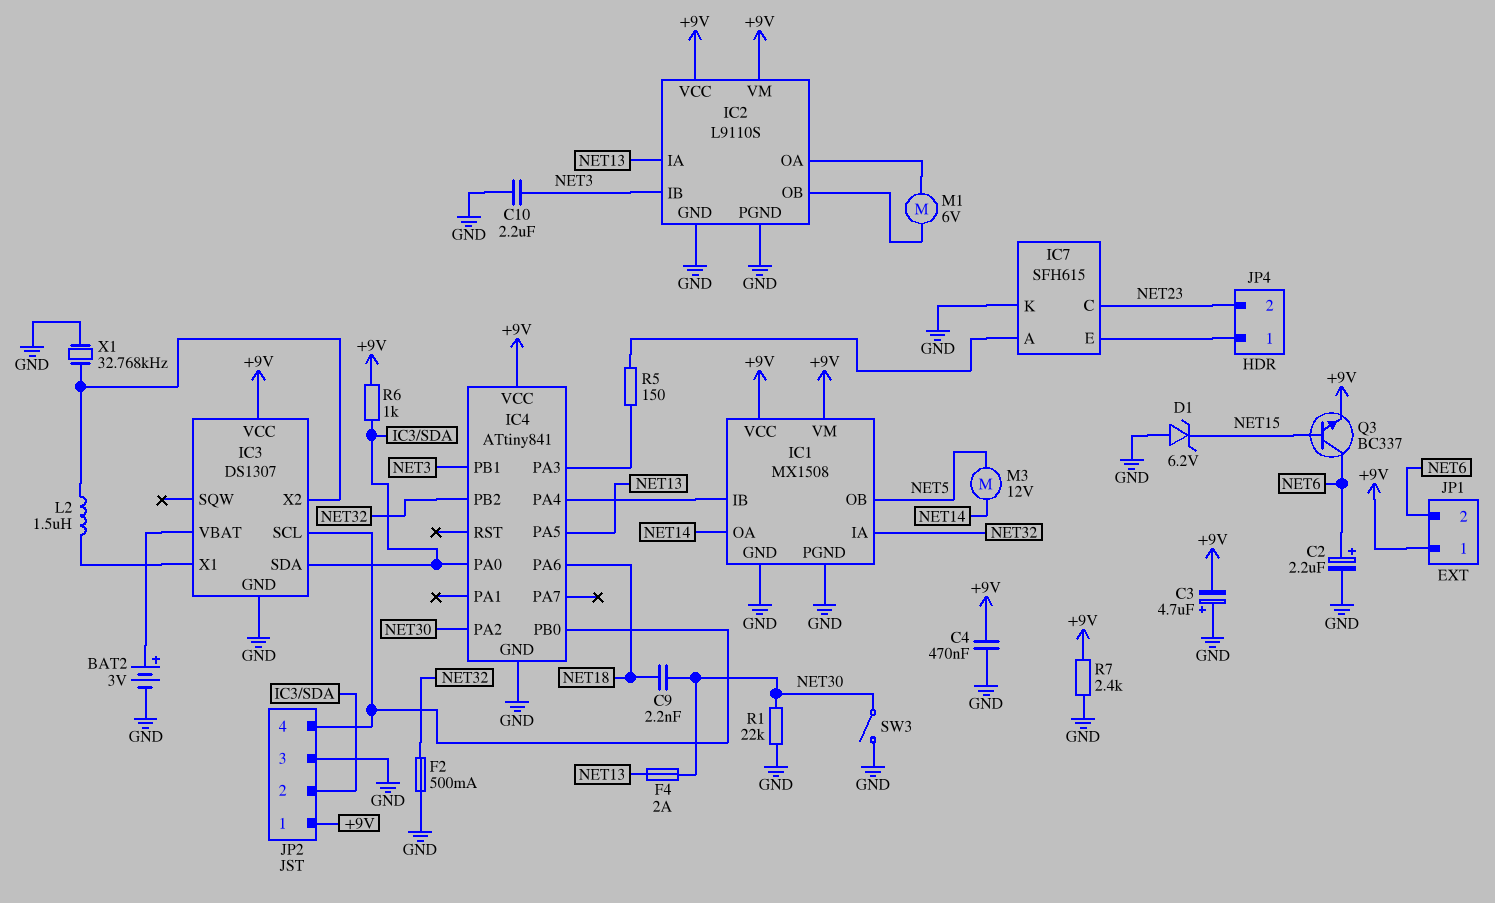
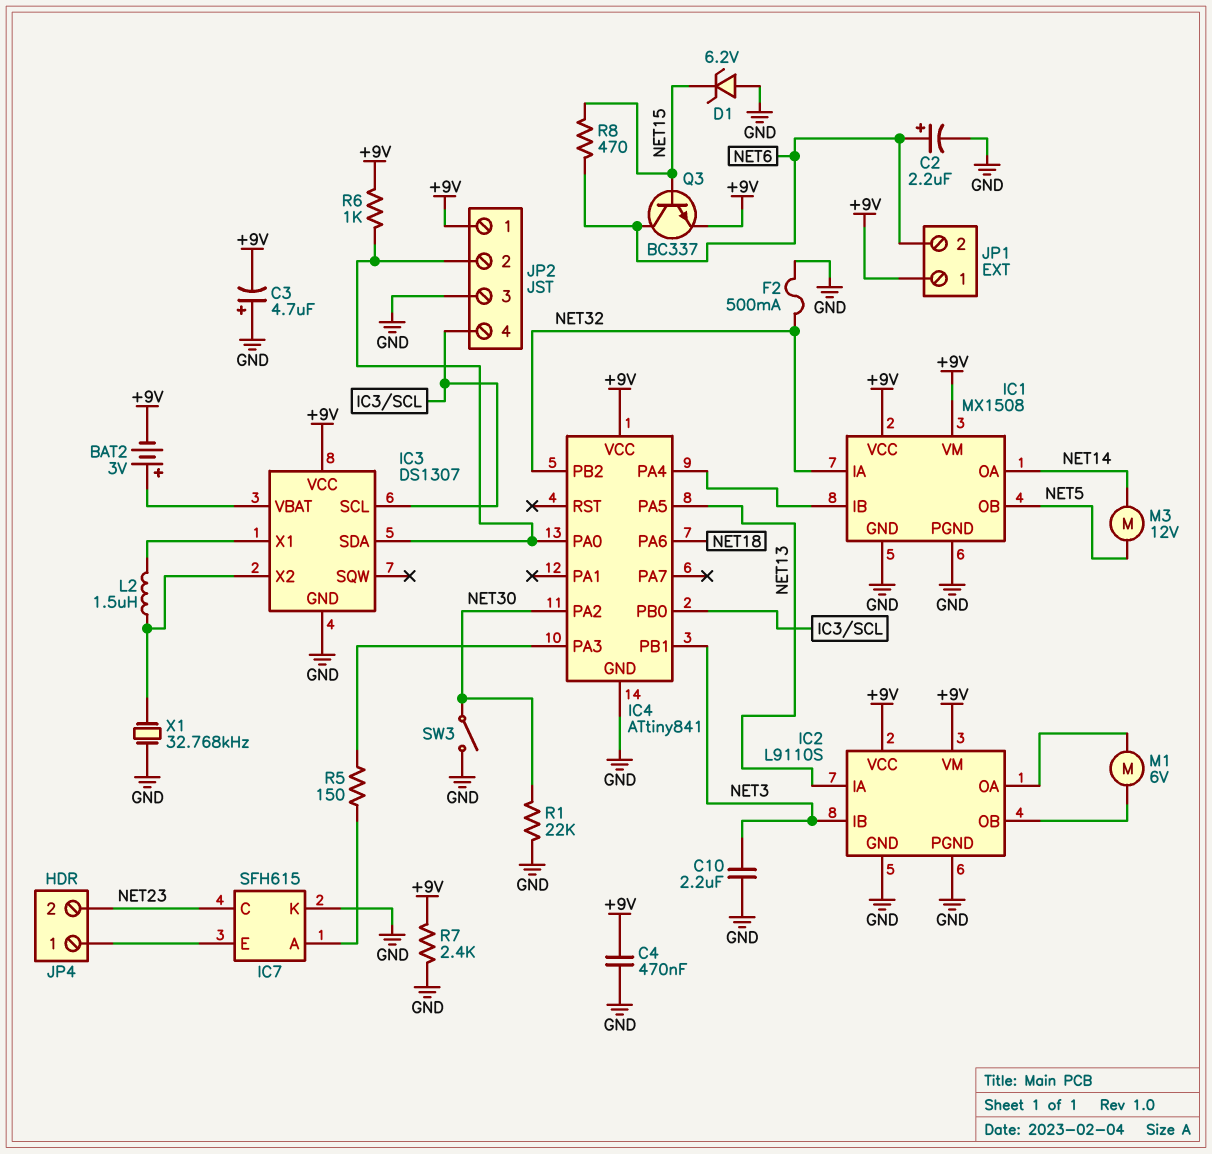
BAT2: 3V (plus IC3/VBAT, minus GND) -> 3V (plus IC3/VBAT, minus +9V)
C9: 2.2nF (NET18, NET30) -> none
F4: 2A (NET13, NET30) -> none
R8: none -> 470 (NET6, NET15)

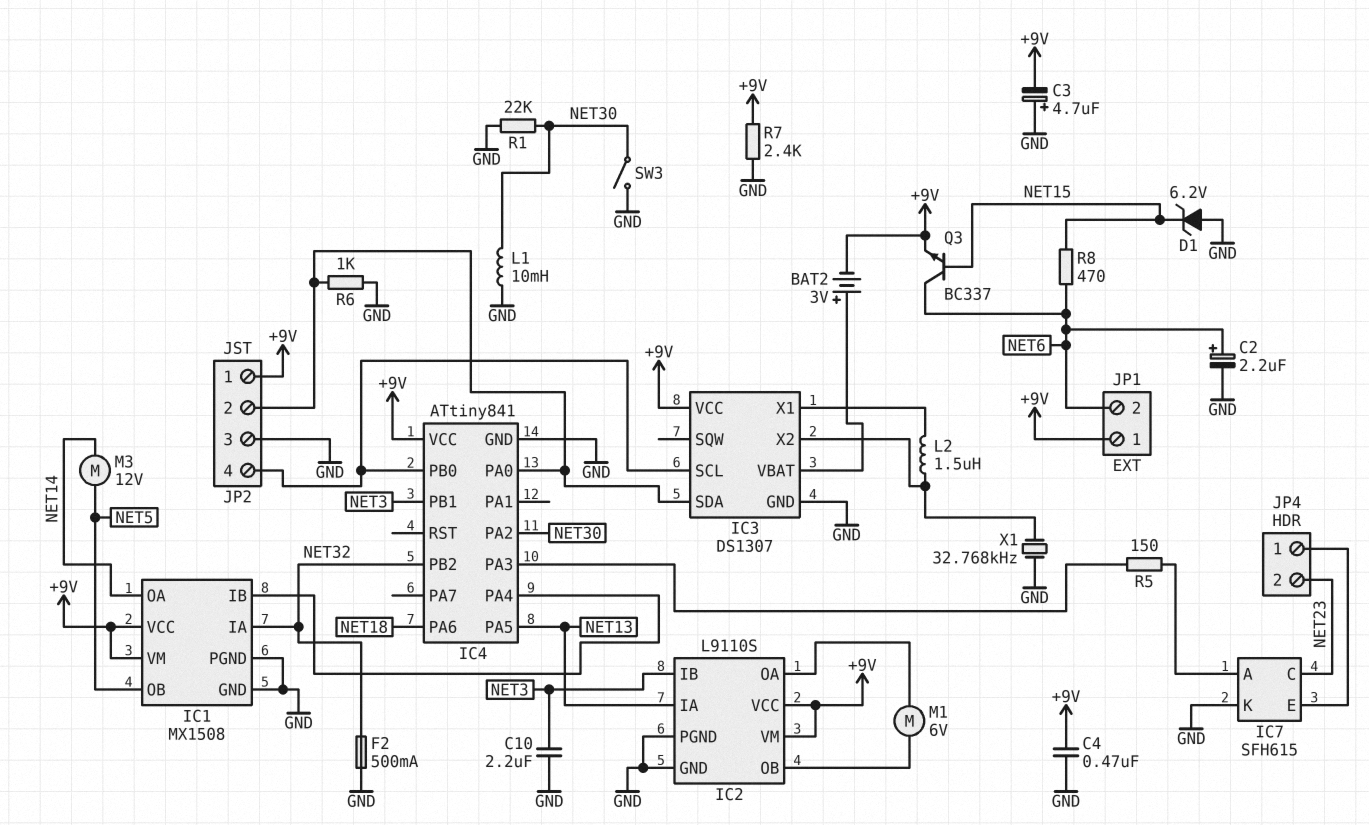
L1: none -> 10mH (GND, NET30)
R6: 1k (+9V, IC3/SDA) -> 1k (GND, IC3/SDA)

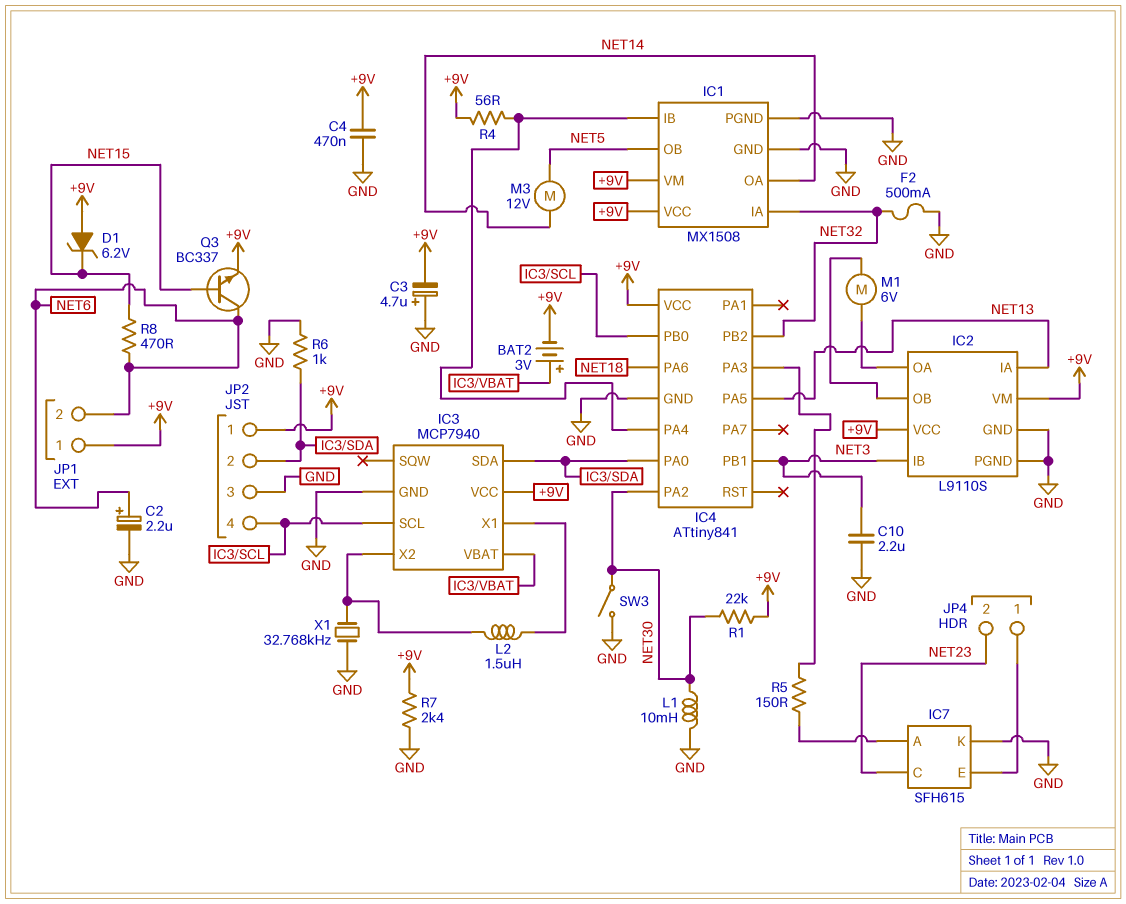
D1: zener 6.2V (A GND, K NET15) -> zener 6.2V (A +9V, K NET15)
IC3: DS1307 -> MCP7940
R1: 22k (GND, NET30) -> 22k (+9V, NET30)
R4: none -> 56 (+9V, IC1/IB)

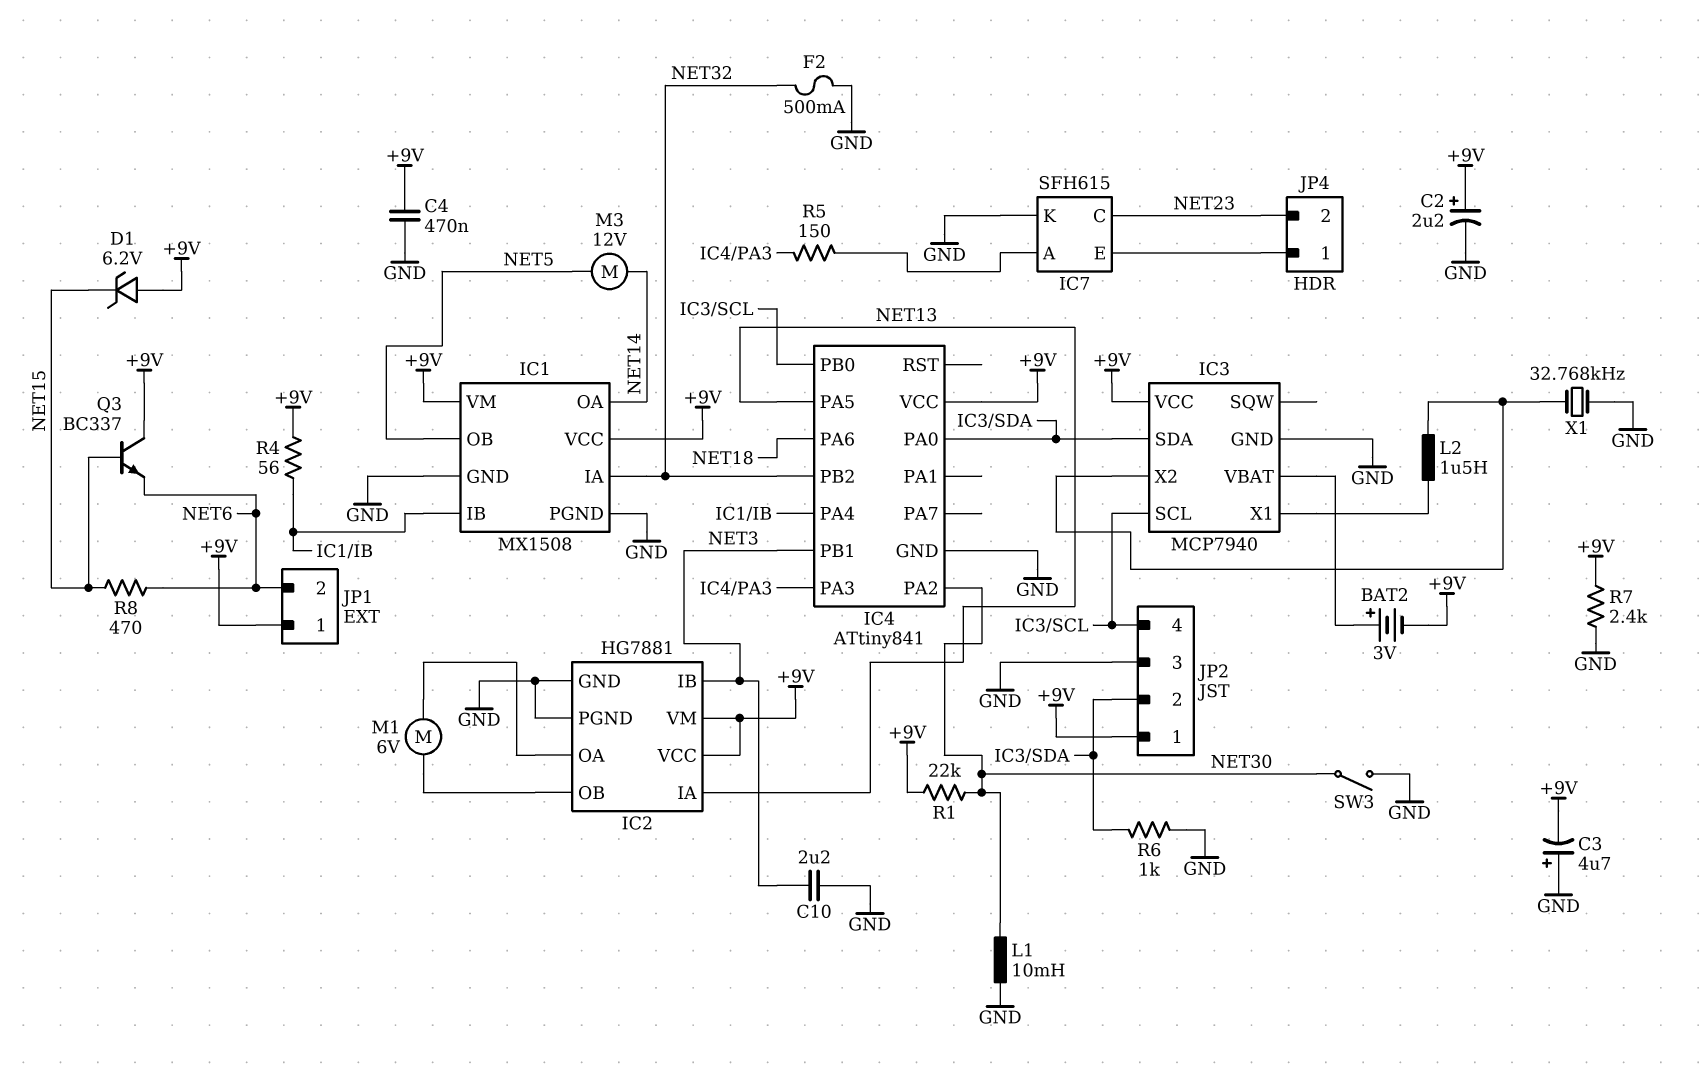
C2: 2.2uF (plus NET6, minus GND) -> 2.2uF (plus +9V, minus GND)
IC2: L9110S -> HG7881
Q3: NPN BC337 (B NET15, C NET6, E +9V) -> NPN BC337 (B NET15, C +9V, E NET6)

